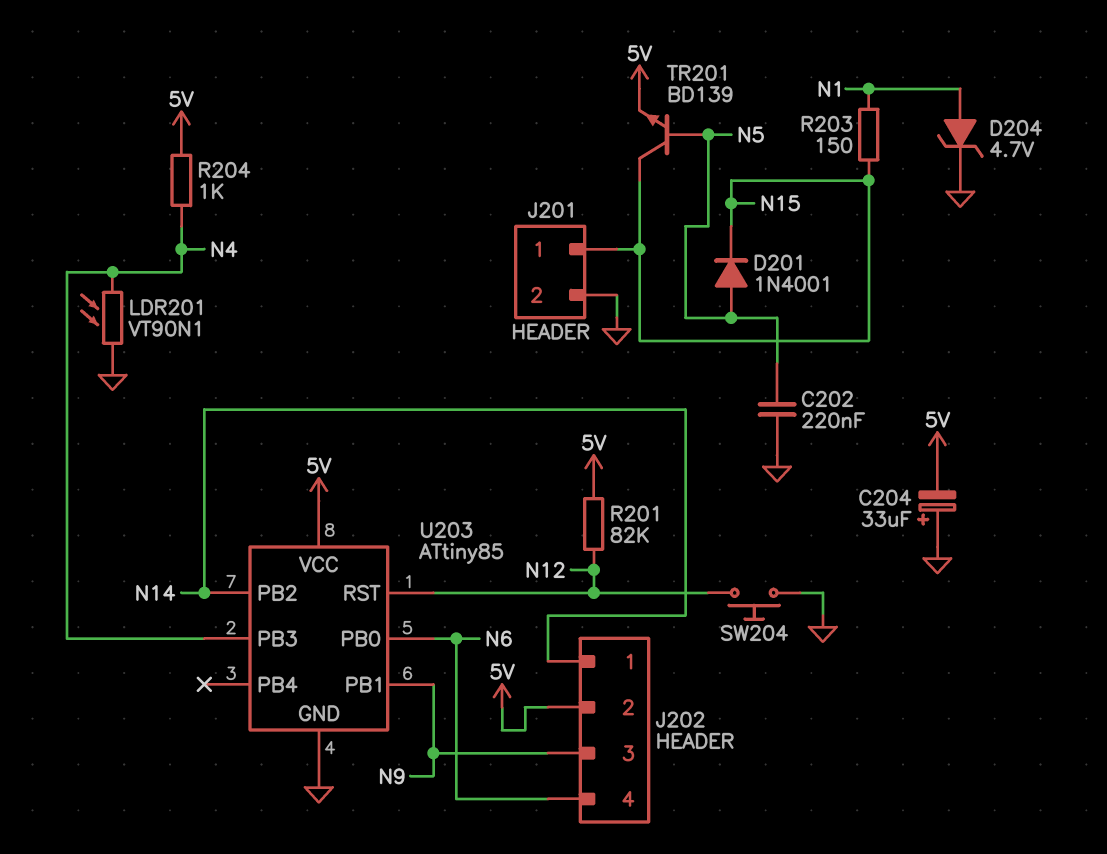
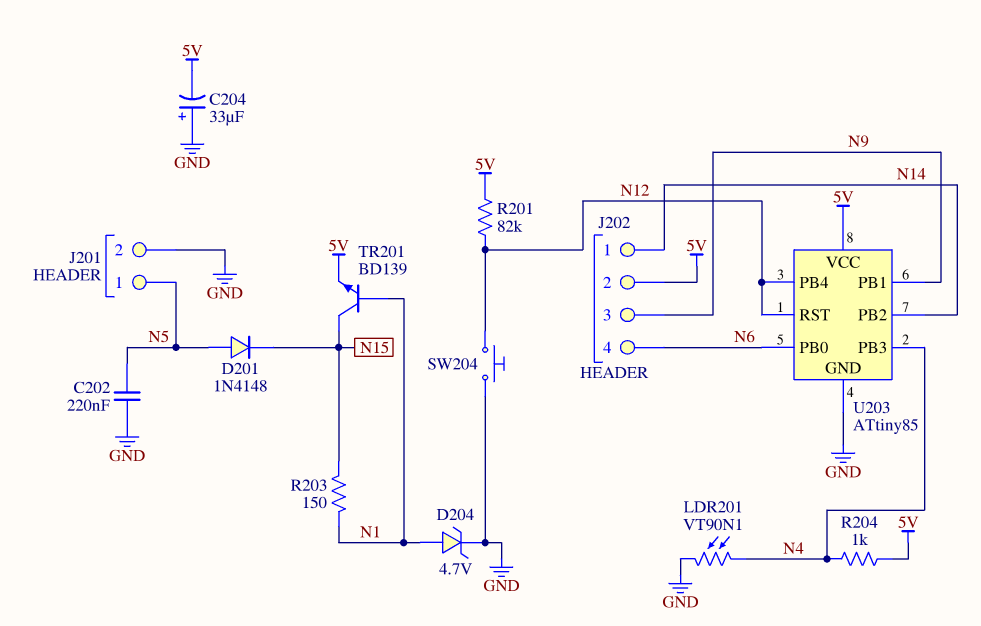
D201: diode 1N4001 (A N5, K N15) -> diode 1N4148 (A N5, K N15)
J201 pin 1: N15 -> N5
TR201: NPN BD139 (B N5, C N15, E 5V) -> NPN BD139 (B N1, C N15, E 5V)
U203 pin PB4: none -> N12

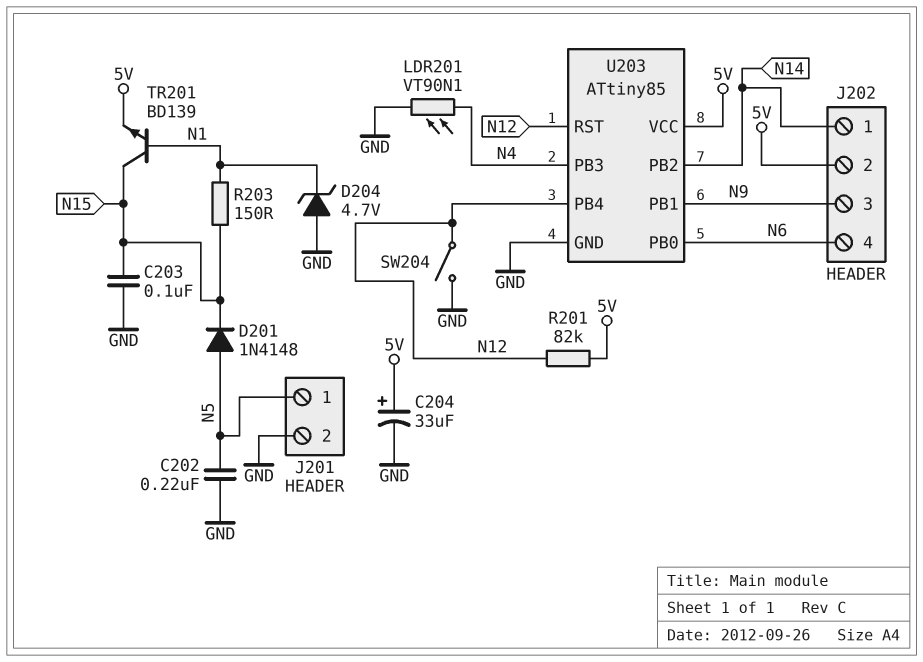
C203: none -> 100nF (GND, N15)
C204: 33uF (plus GND, minus 5V) -> 33uF (plus 5V, minus GND)
D204: zener 4.7V (A N1, K GND) -> zener 4.7V (A GND, K N1)
R204: 1k (5V, N4) -> none
SW204: button (GND, N12) -> switch (GND, N12)

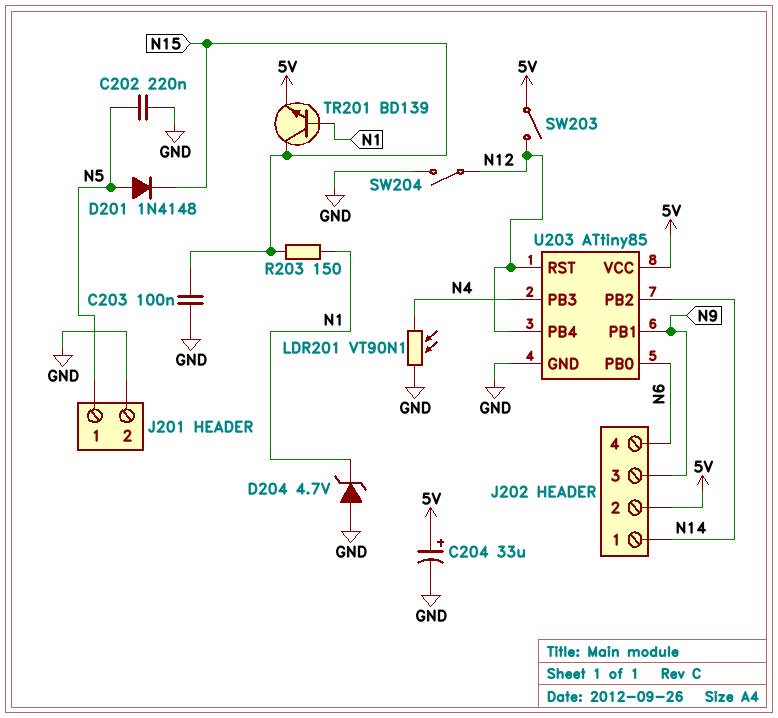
R201: 82k (5V, N12) -> none
SW203: none -> switch (5V, N12)

